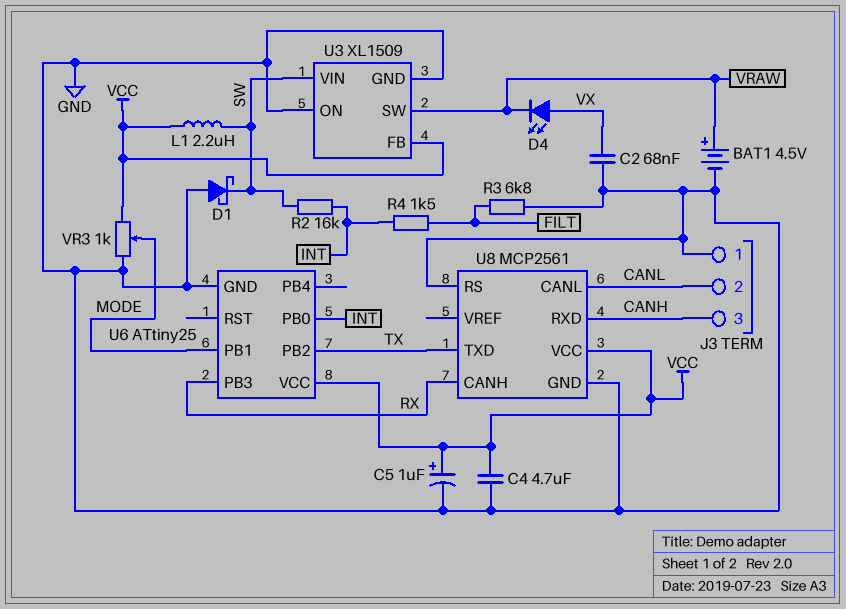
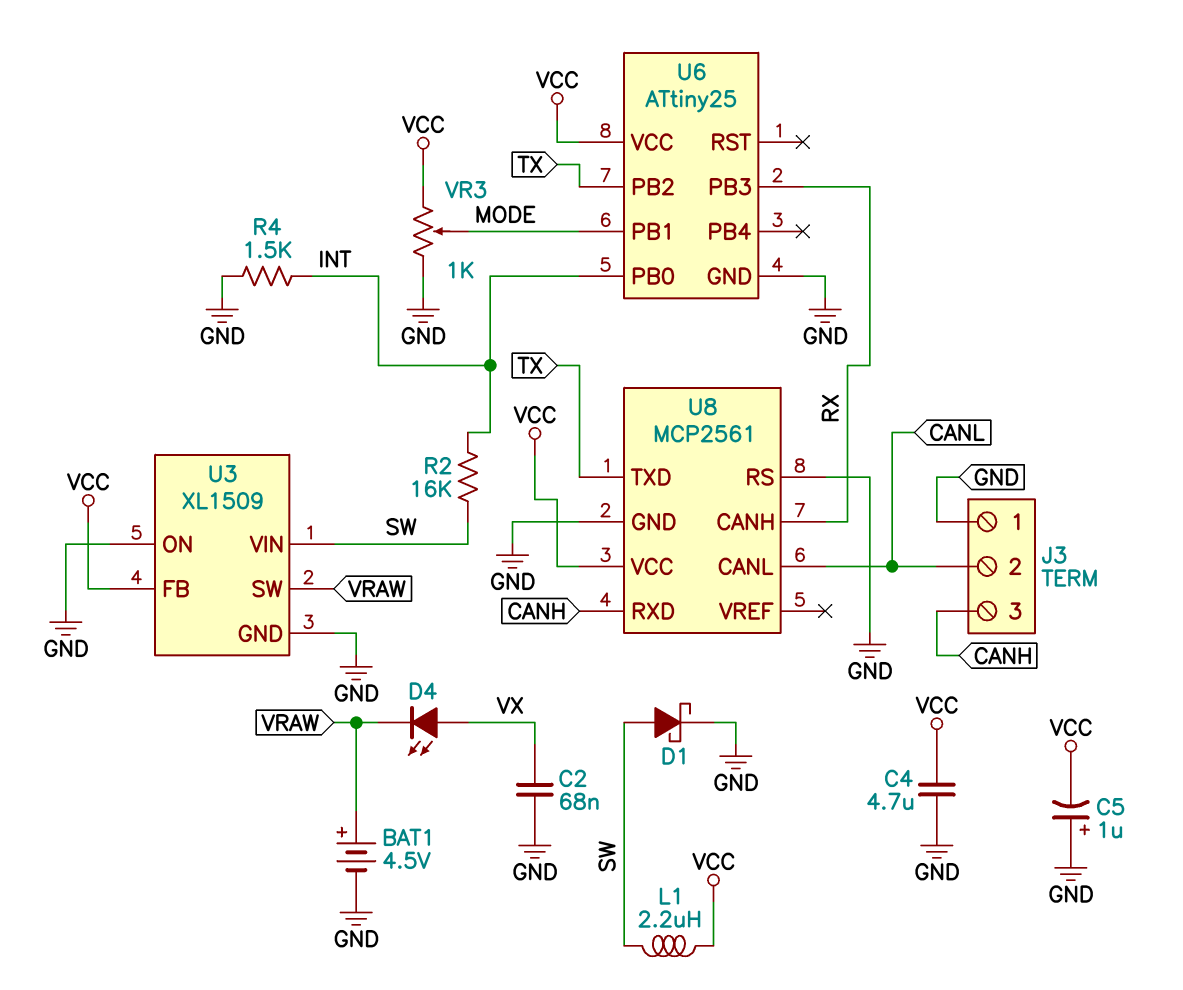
C5: 1uF (plus VCC, minus GND) -> 1uF (plus GND, minus VCC)
D1: schottky (A GND, K SW) -> schottky (A SW, K GND)
R3: 6.8k (FILT, GND) -> none
R4: 1.5k (FILT, INT) -> 1.5k (GND, INT)

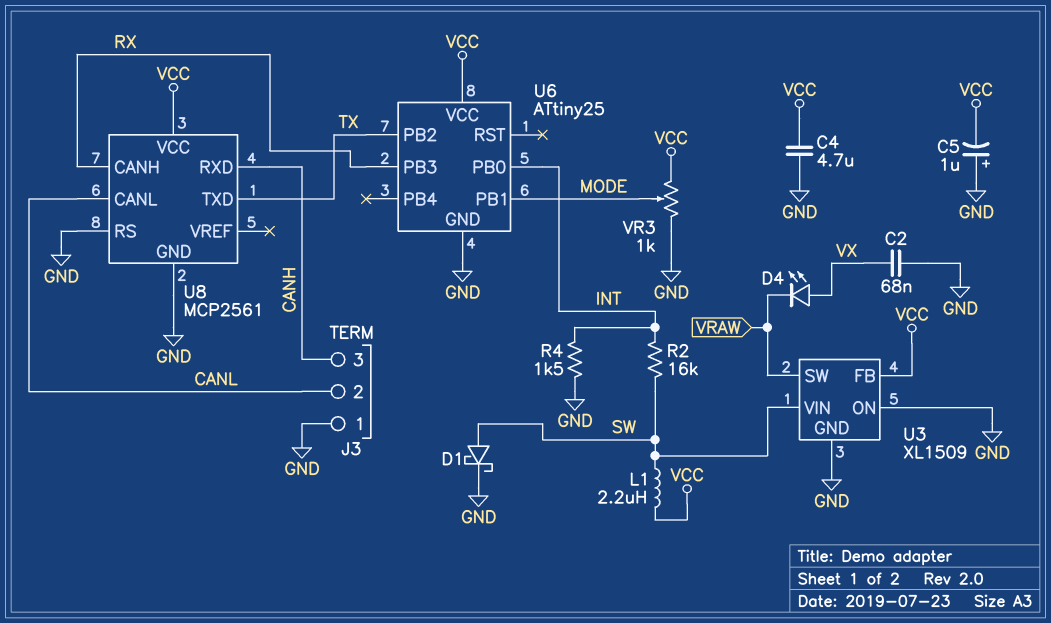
BAT1: 4.5V (plus VRAW, minus GND) -> none

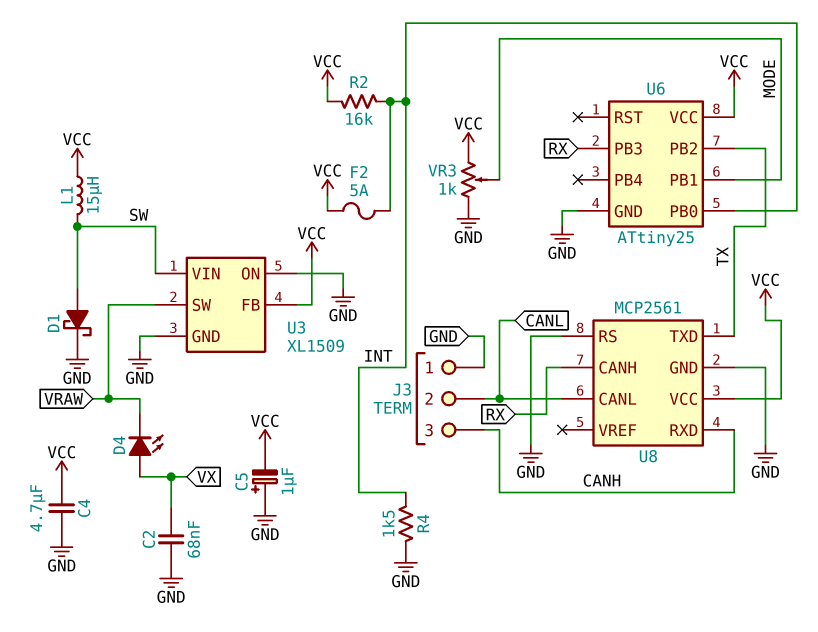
F2: none -> 5A (INT, VCC)
L1: 2.2uH (SW, VCC) -> 15uH (SW, VCC)
R2: 16k (INT, SW) -> 16k (INT, VCC)

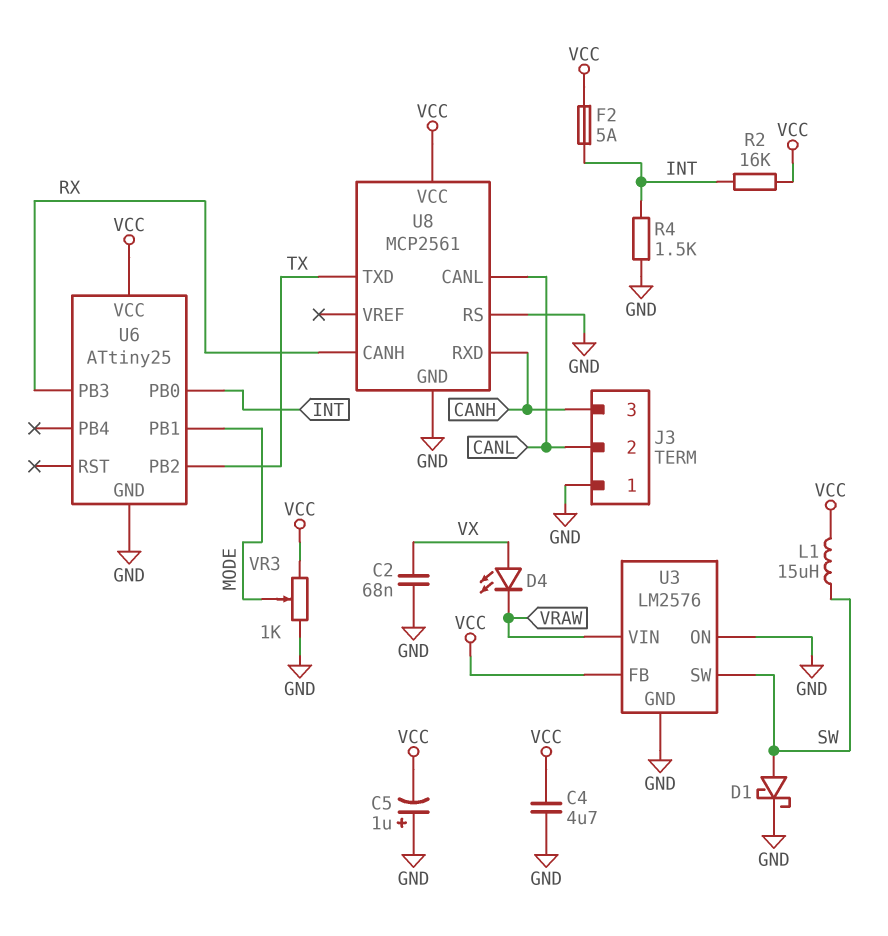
U3: XL1509 -> LM2576
U3 pin SW: VRAW -> SW
U3 pin VIN: SW -> VRAW

